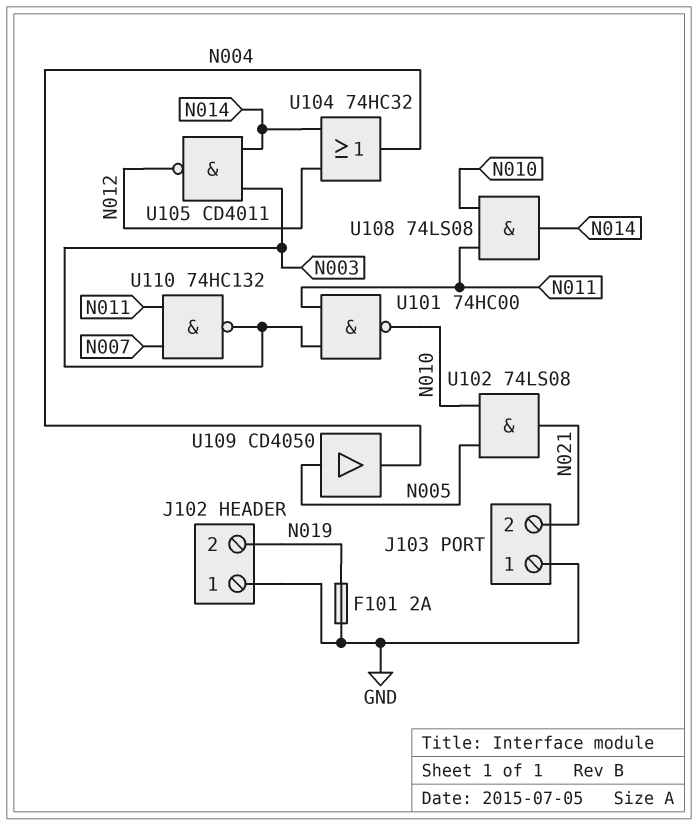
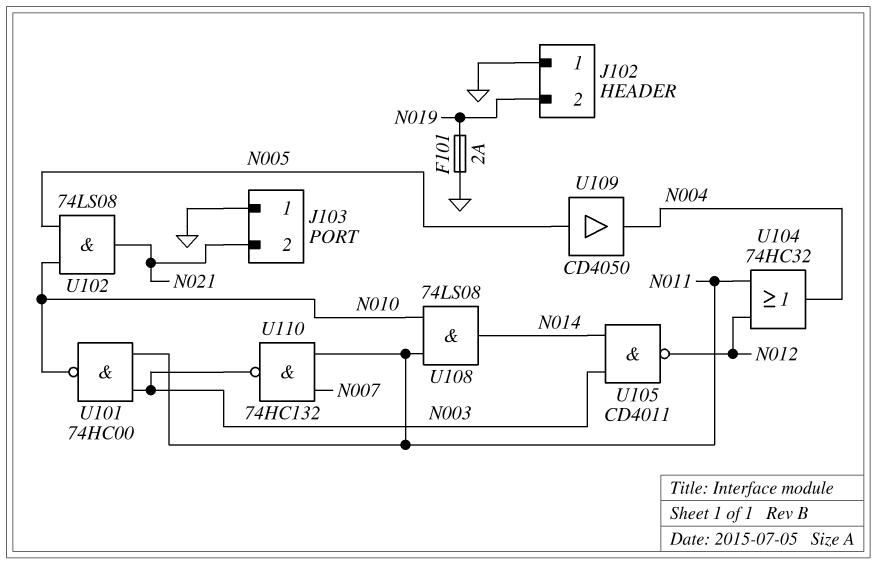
U104: OR 74HC32 (in N012, in N014, out N004) -> OR 74HC32 (in N011, in N012, out N004)

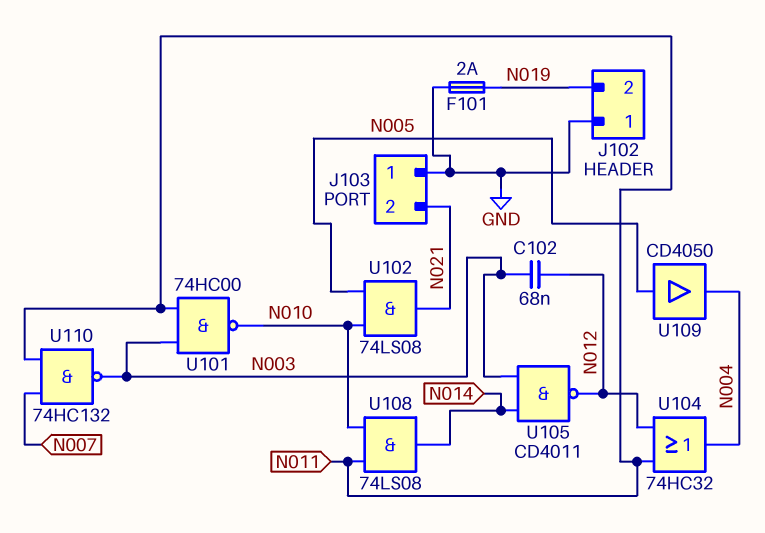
C102: none -> 68nF (N003, N012)

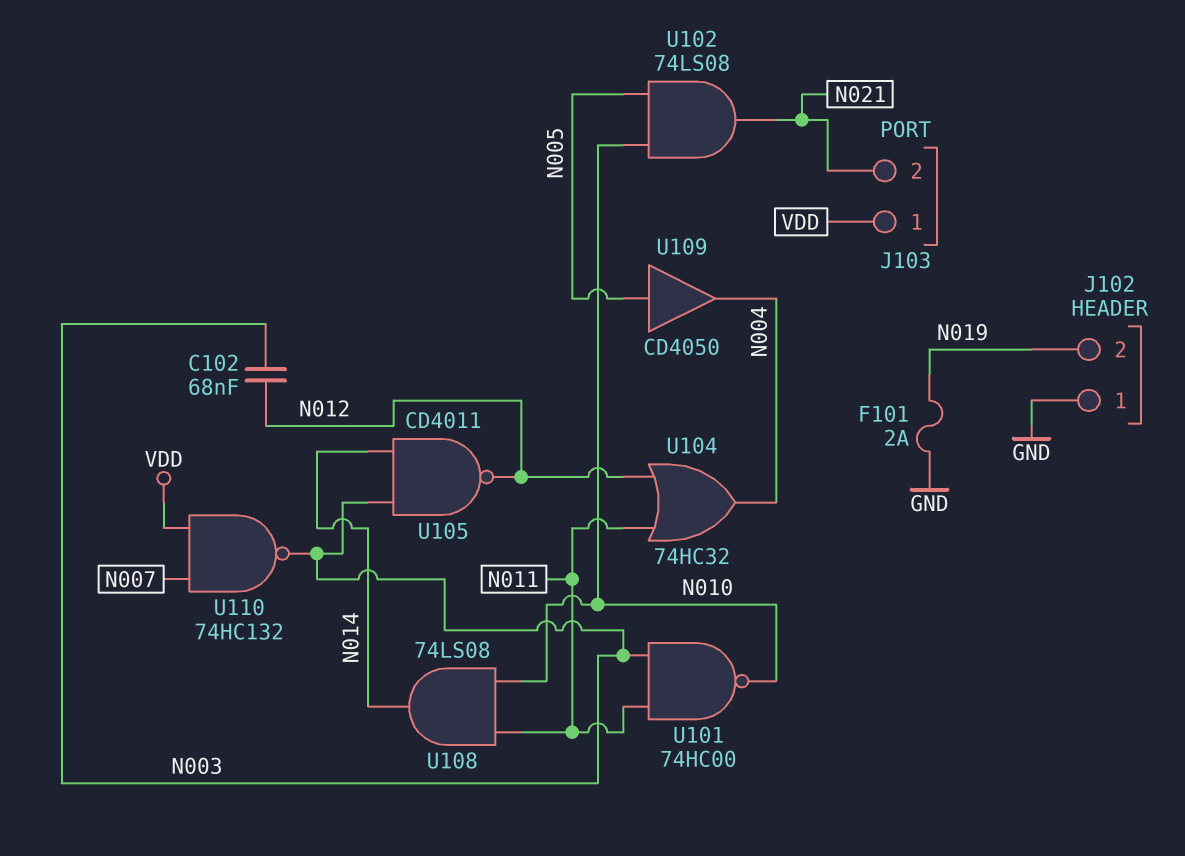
J103 pin 1: GND -> VDD
U110: NAND 74HC132 (in N007, in N011, out N003) -> NAND 74HC132 (in N007, in VDD, out N003)

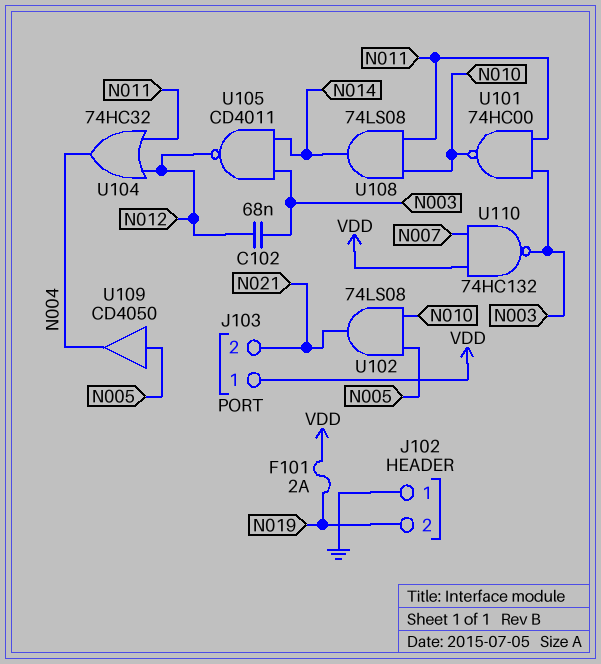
F101: 2A (GND, N019) -> 2A (N019, VDD)

